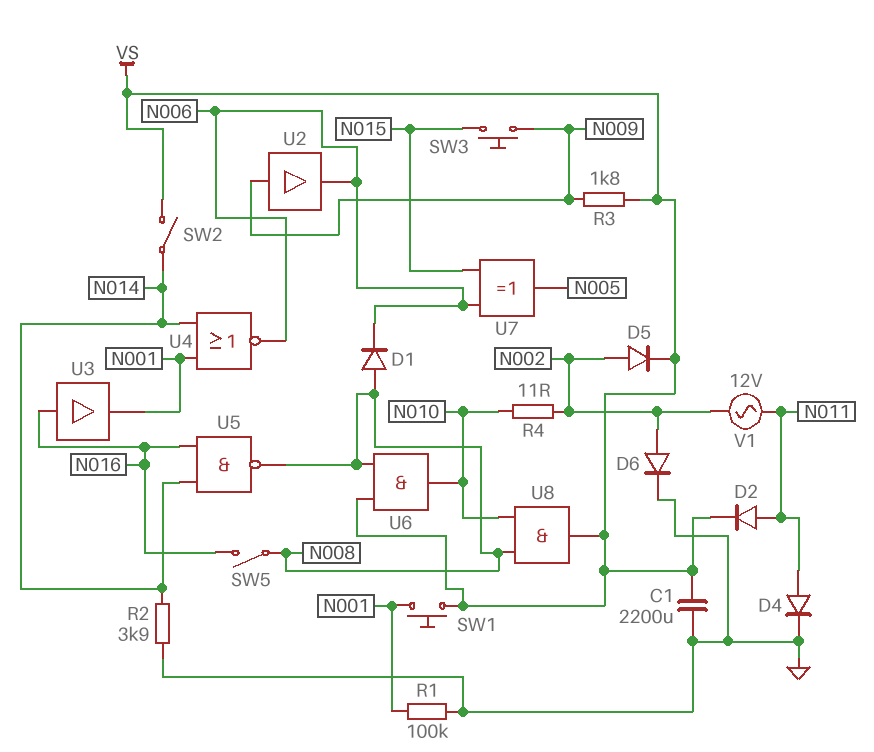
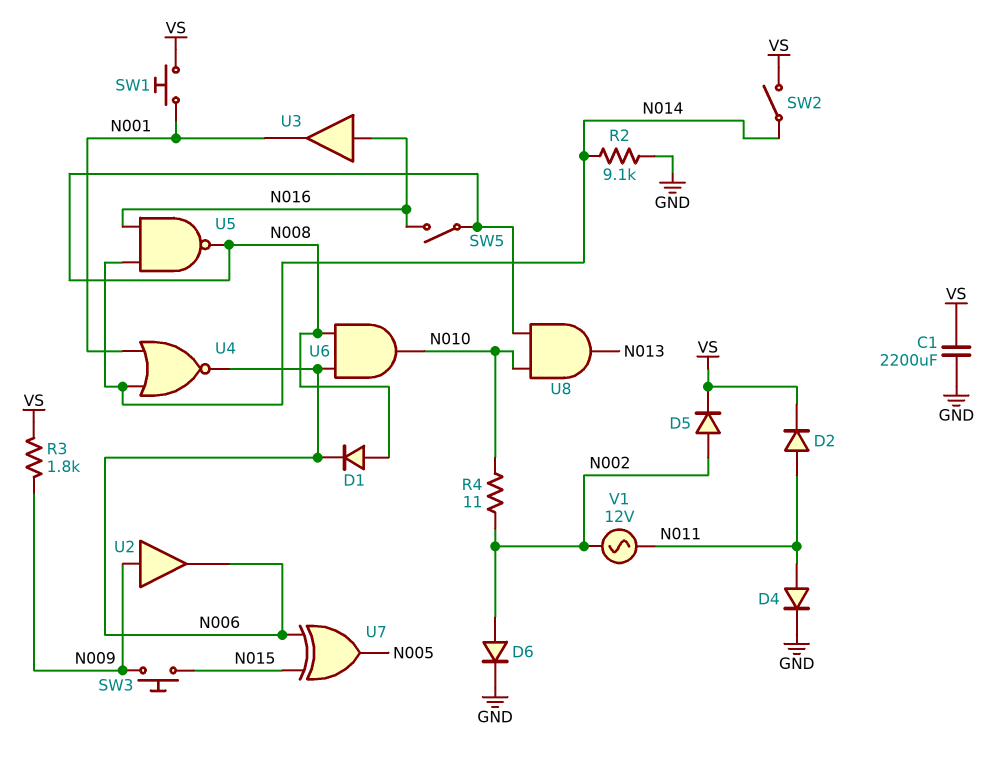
R1: 100k (GND, N001) -> none
R2: 3.9k (GND, N014) -> 9.1k (GND, N014)
U6: AND (in N008, in VS, out N010) -> AND (in N006, in N008, out N010)
U8: AND (in N008, in N010, out VS) -> AND (in N008, in N010, out N013)

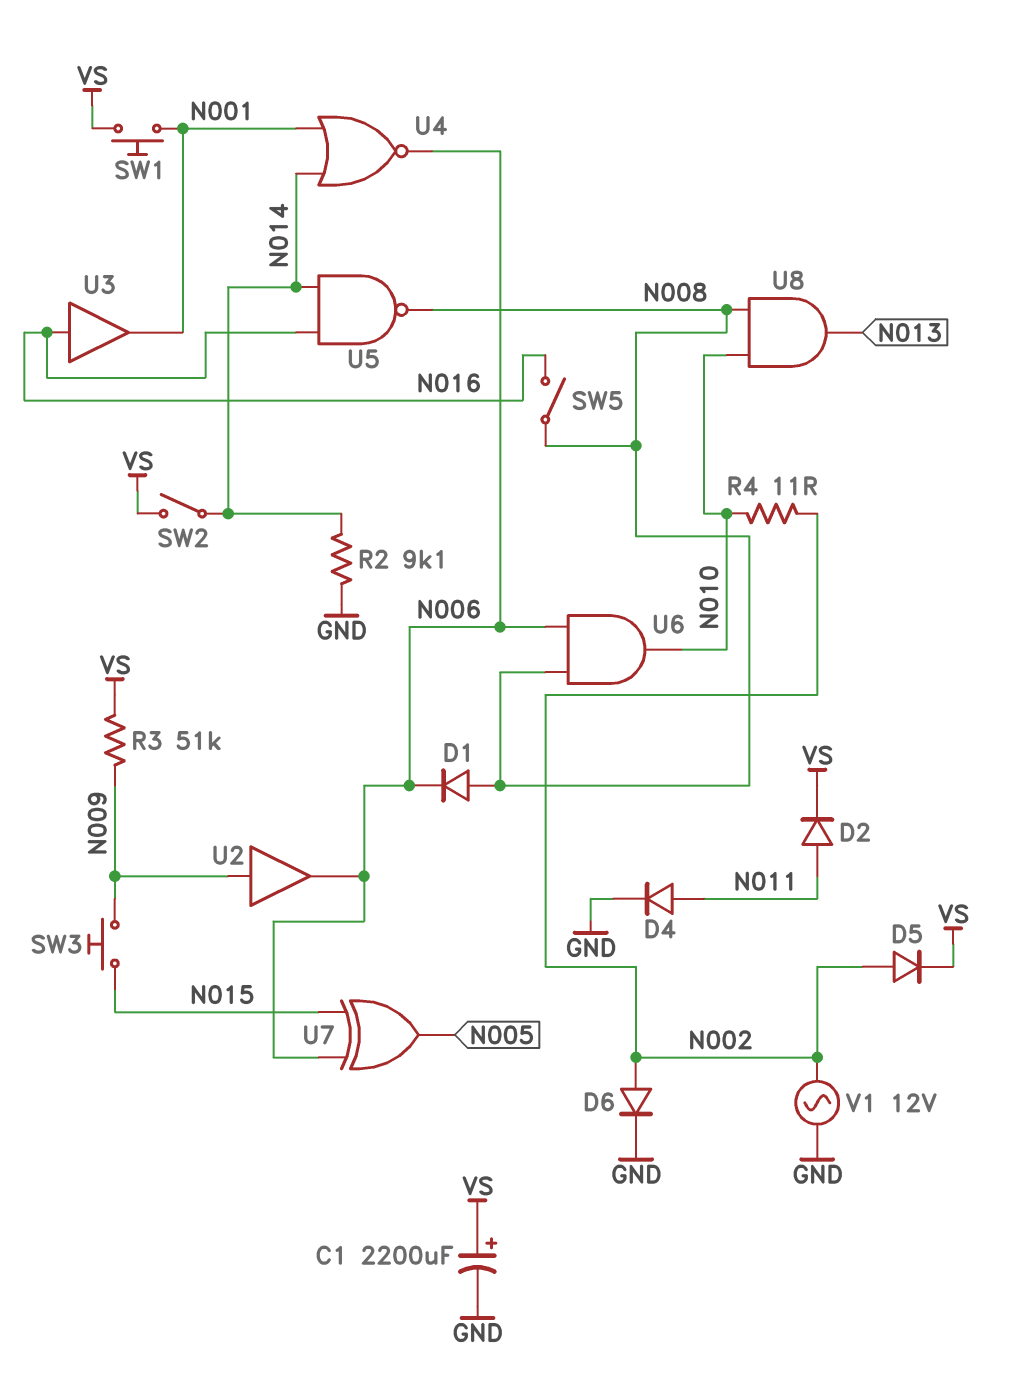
C1: 2200uF (GND, VS) -> 2200uF (plus VS, minus GND)
R3: 1.8k (N009, VS) -> 51k (N009, VS)
V1: AC 12V (N002, N011) -> AC 12V (GND, N002)

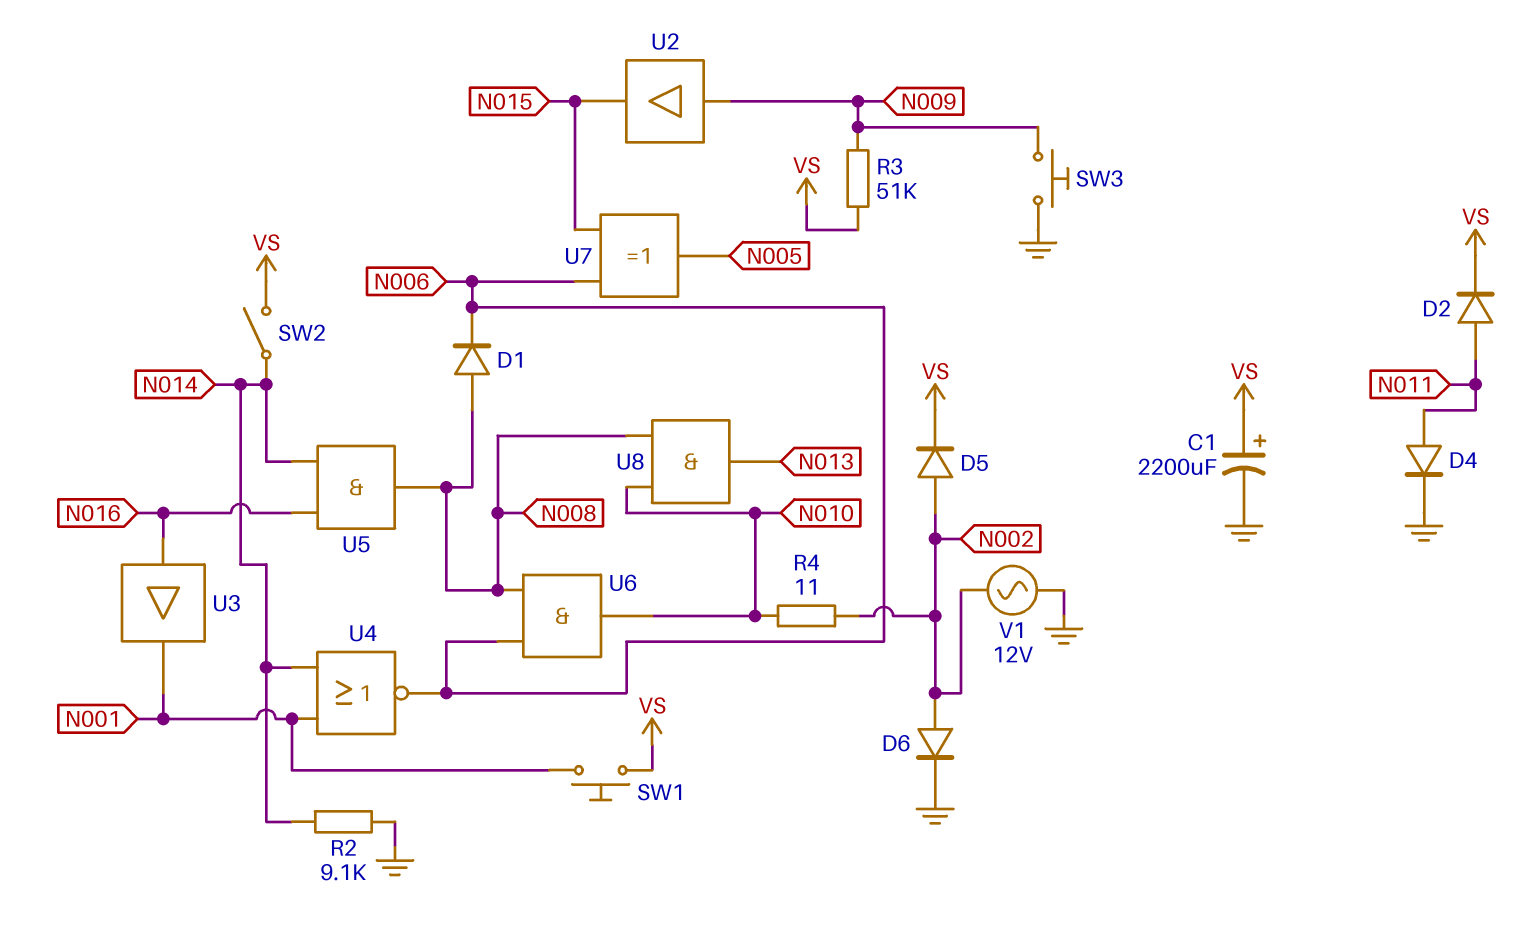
SW3: button (N009, N015) -> button (GND, N009)
SW5: switch (N008, N016) -> none
U2: buffer (in N009, out N006) -> buffer (in N009, out N015)
U5: NAND (in N014, in N016, out N008) -> AND (in N014, in N016, out N008)

